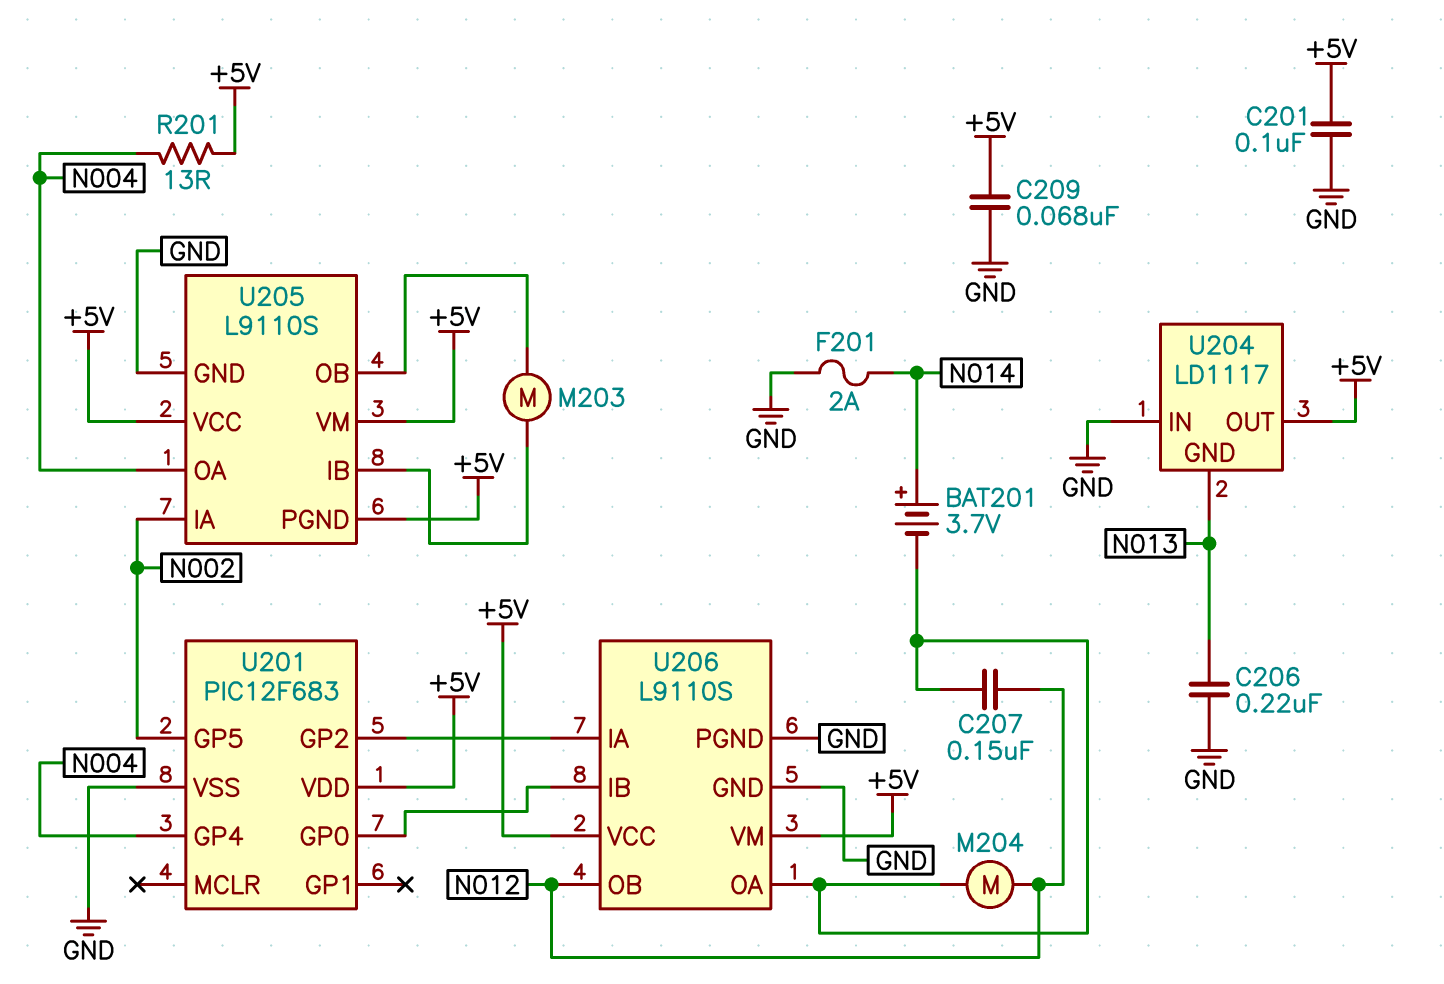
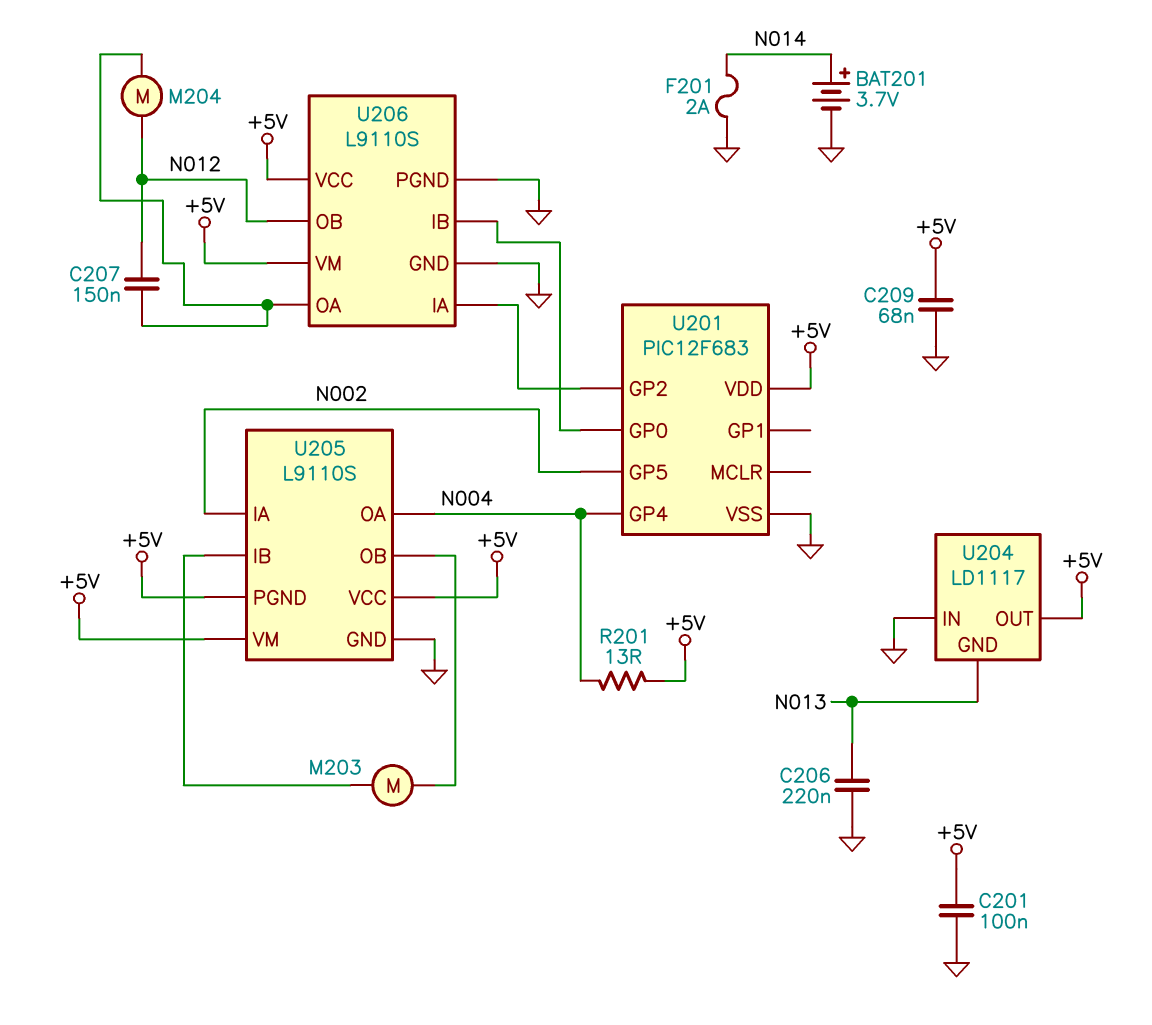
BAT201: 3.7V (plus N014, minus U206/OA) -> 3.7V (plus N014, minus GND)

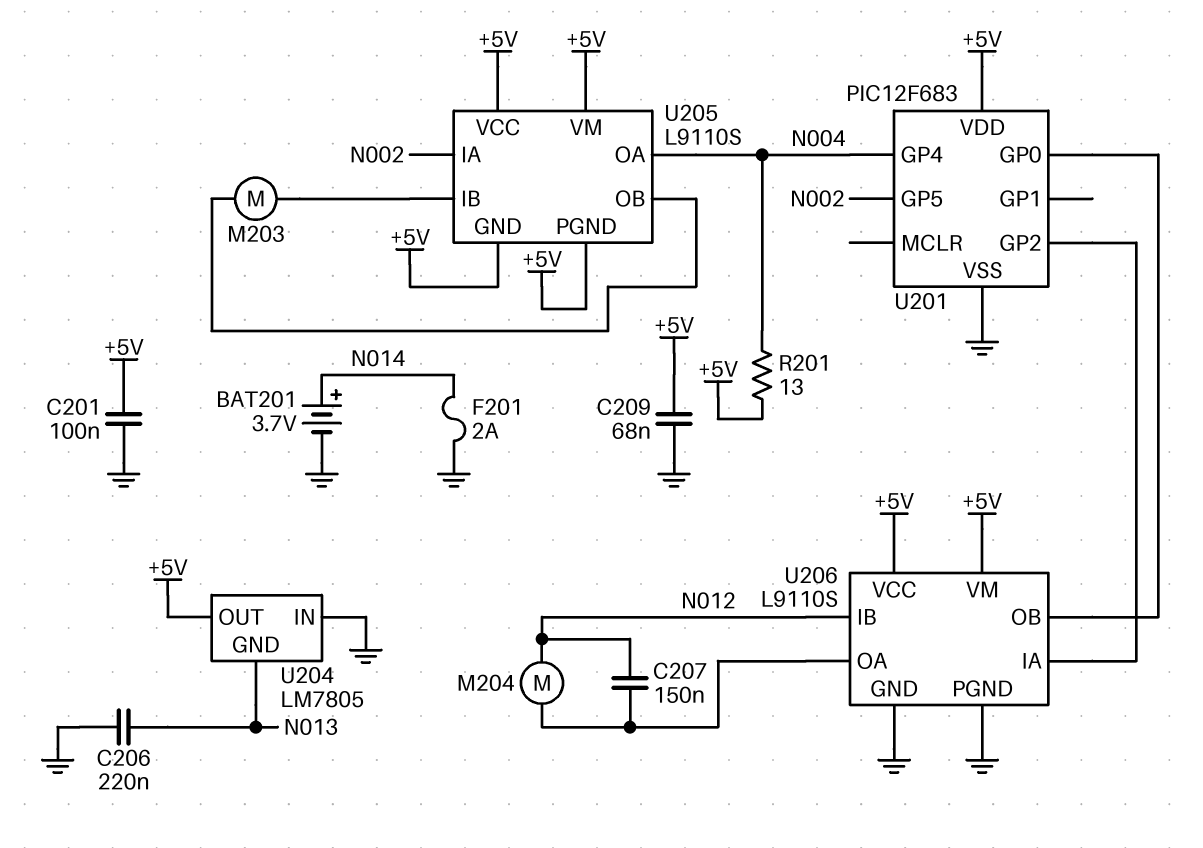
U204: LD1117 -> LM7805
U205 pin GND: GND -> +5V
U206 pin IB: U201/GP0 -> N012
U206 pin OB: N012 -> U201/GP0

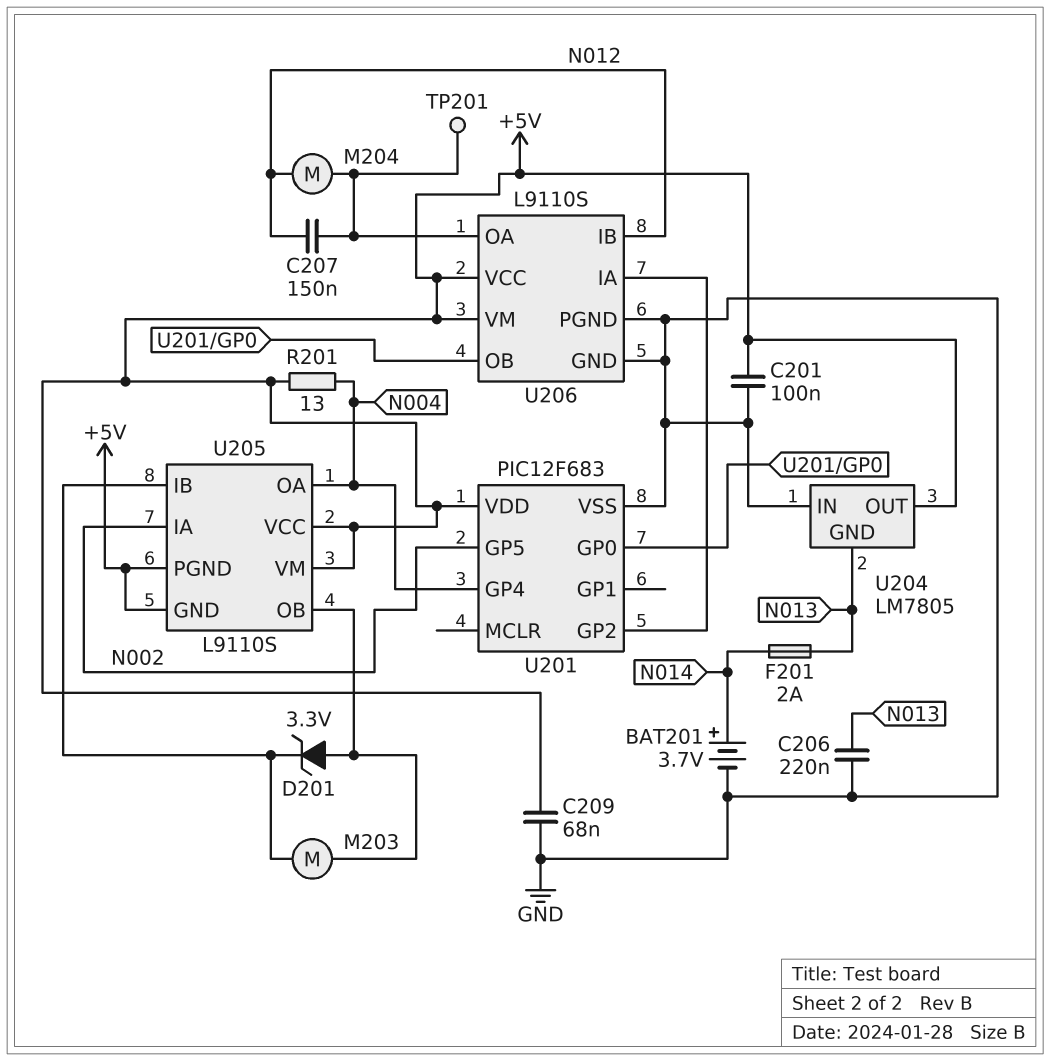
D201: none -> zener 3.3V (A U205/OB, K U205/IB)
F201: 2A (GND, N014) -> 2A (N013, N014)
TP201: none -> test point (U206/OA)

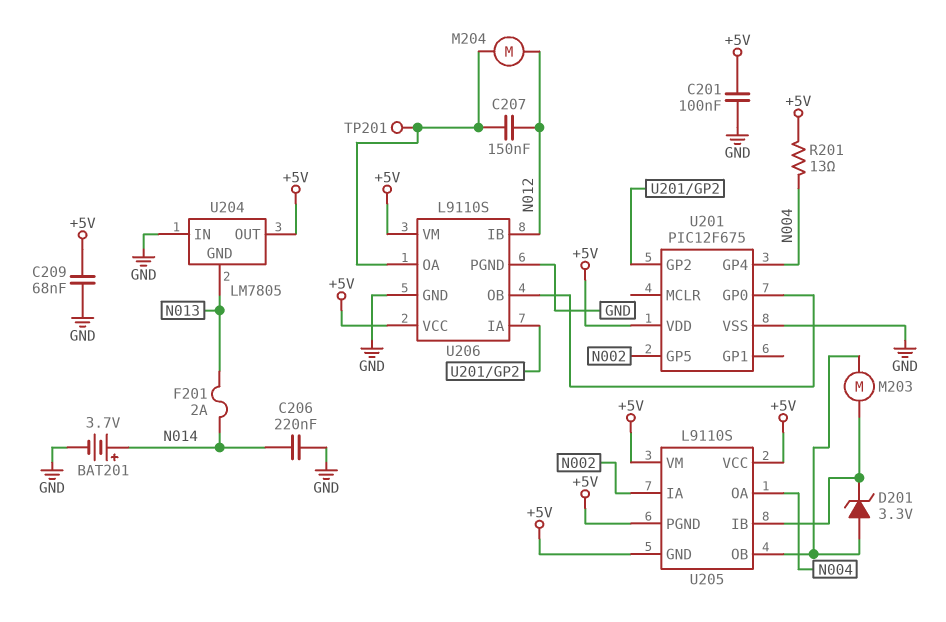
C206: 220nF (GND, N013) -> 220nF (GND, N014)
U201: PIC12F683 -> PIC12F675

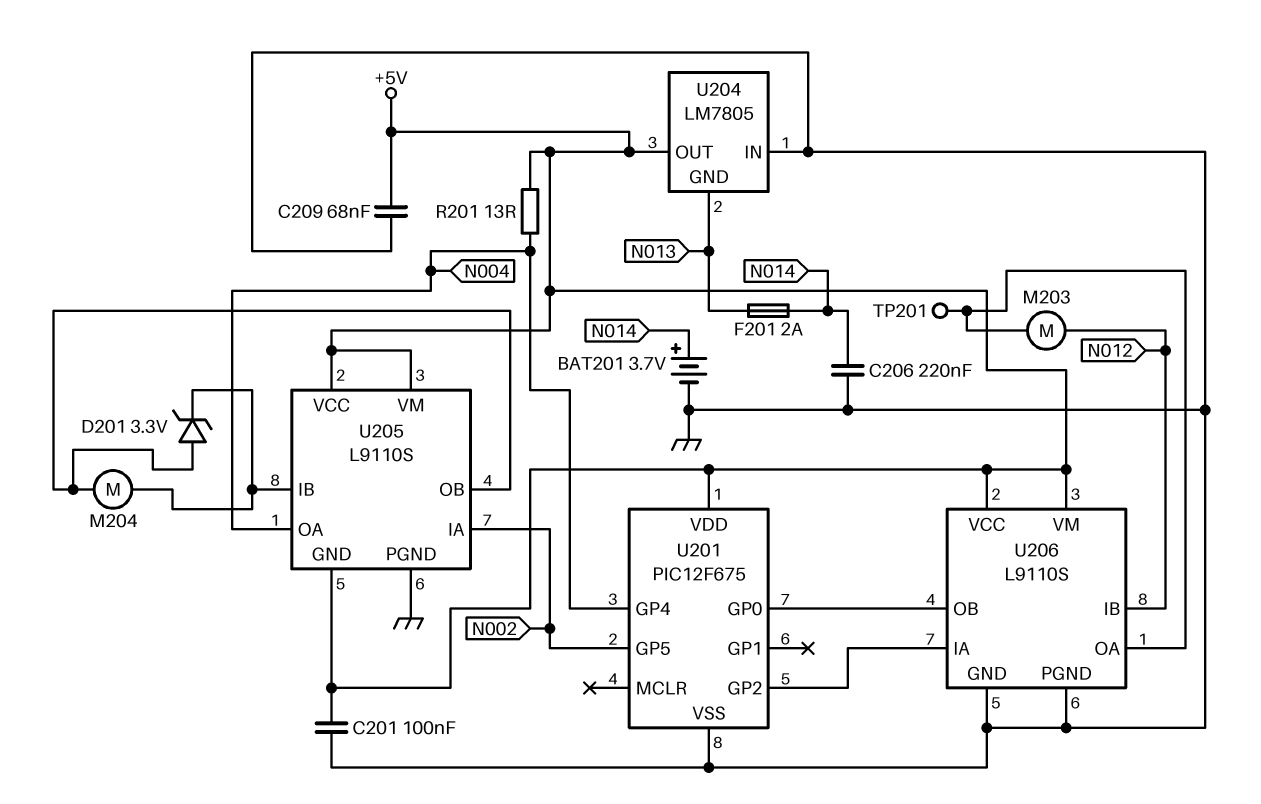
C207: 150nF (N012, U206/OA) -> none
M203: motor (U205/IB, U205/OB) -> motor (N012, U206/OA)
M204: motor (N012, U206/OA) -> motor (U205/IB, U205/OB)
U205 pin PGND: +5V -> GND

